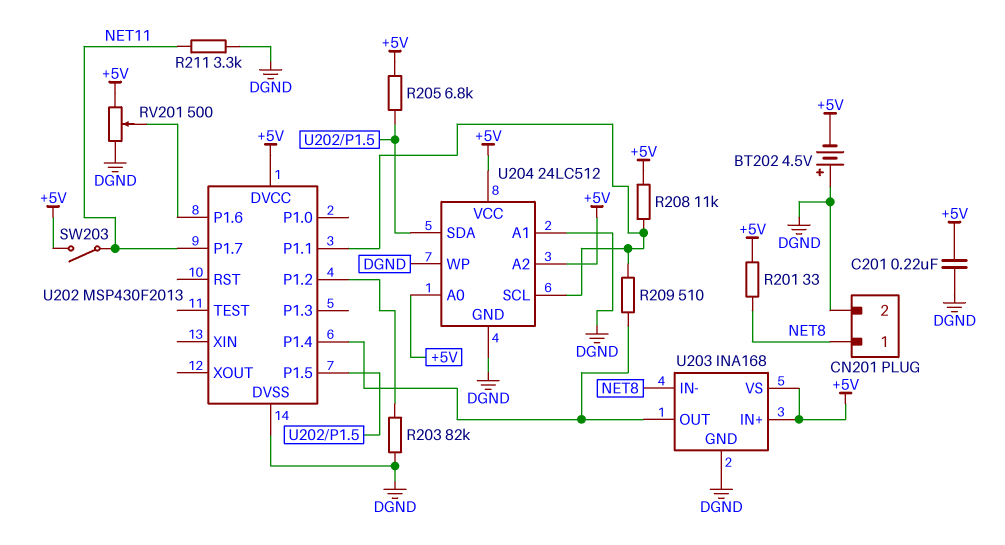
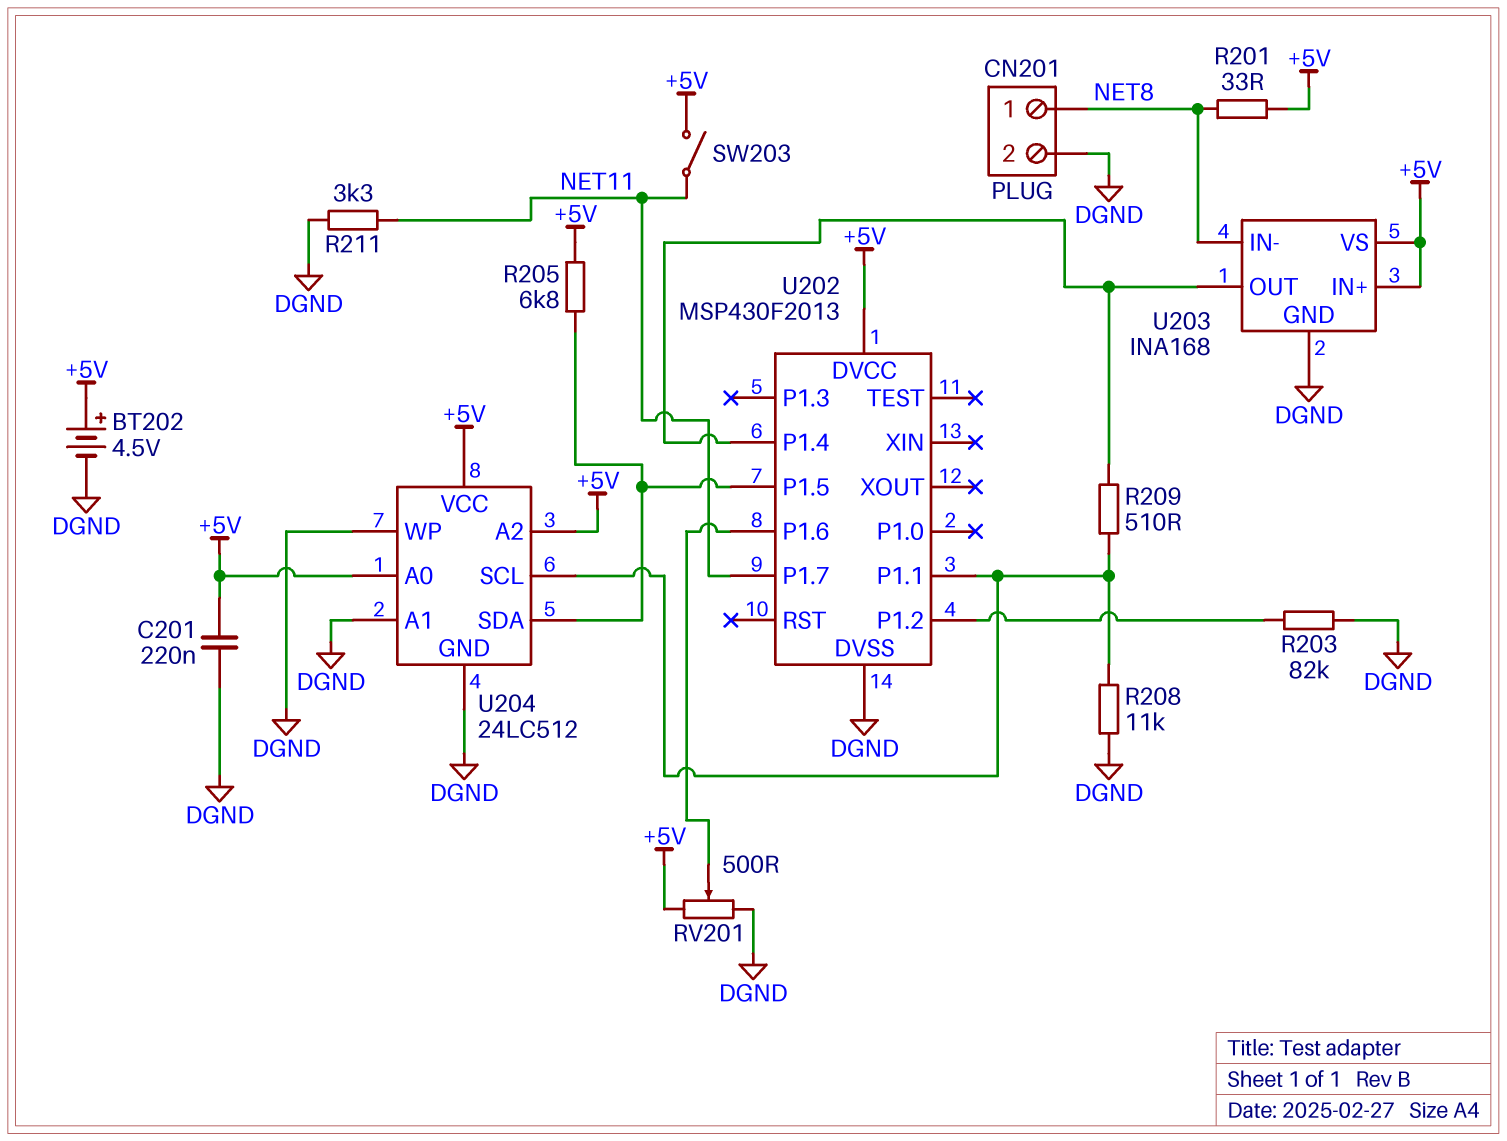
BT202: 4.5V (plus DGND, minus +5V) -> 4.5V (plus +5V, minus DGND)
R208: 11k (+5V, U202/P1.1) -> 11k (DGND, U202/P1.1)

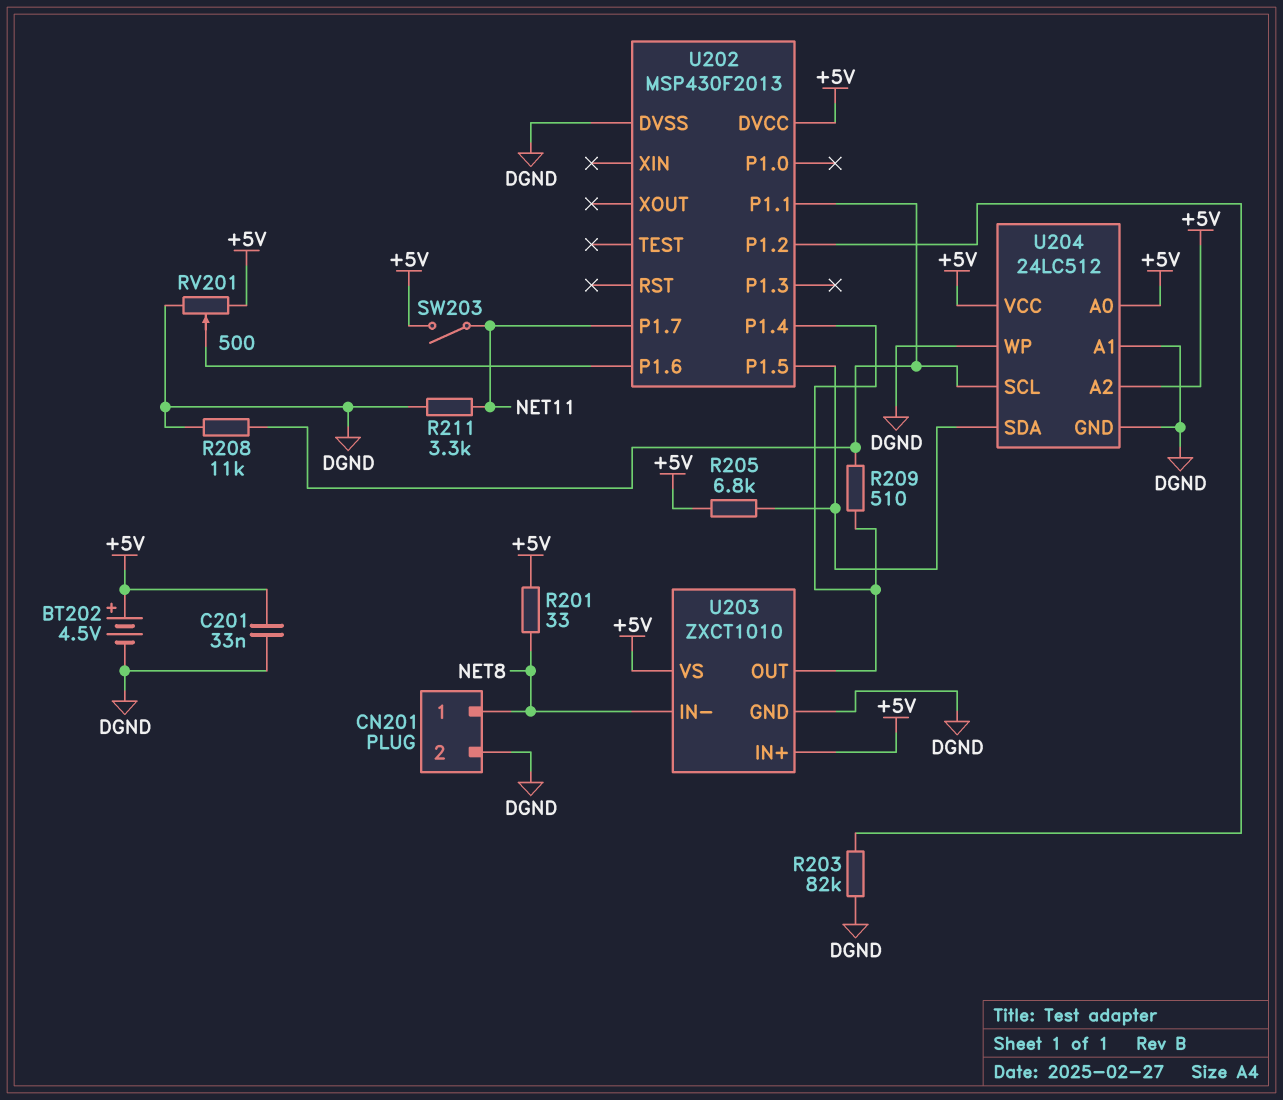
C201: 220nF (+5V, DGND) -> 33nF (+5V, DGND)
U203: INA168 -> ZXCT1010

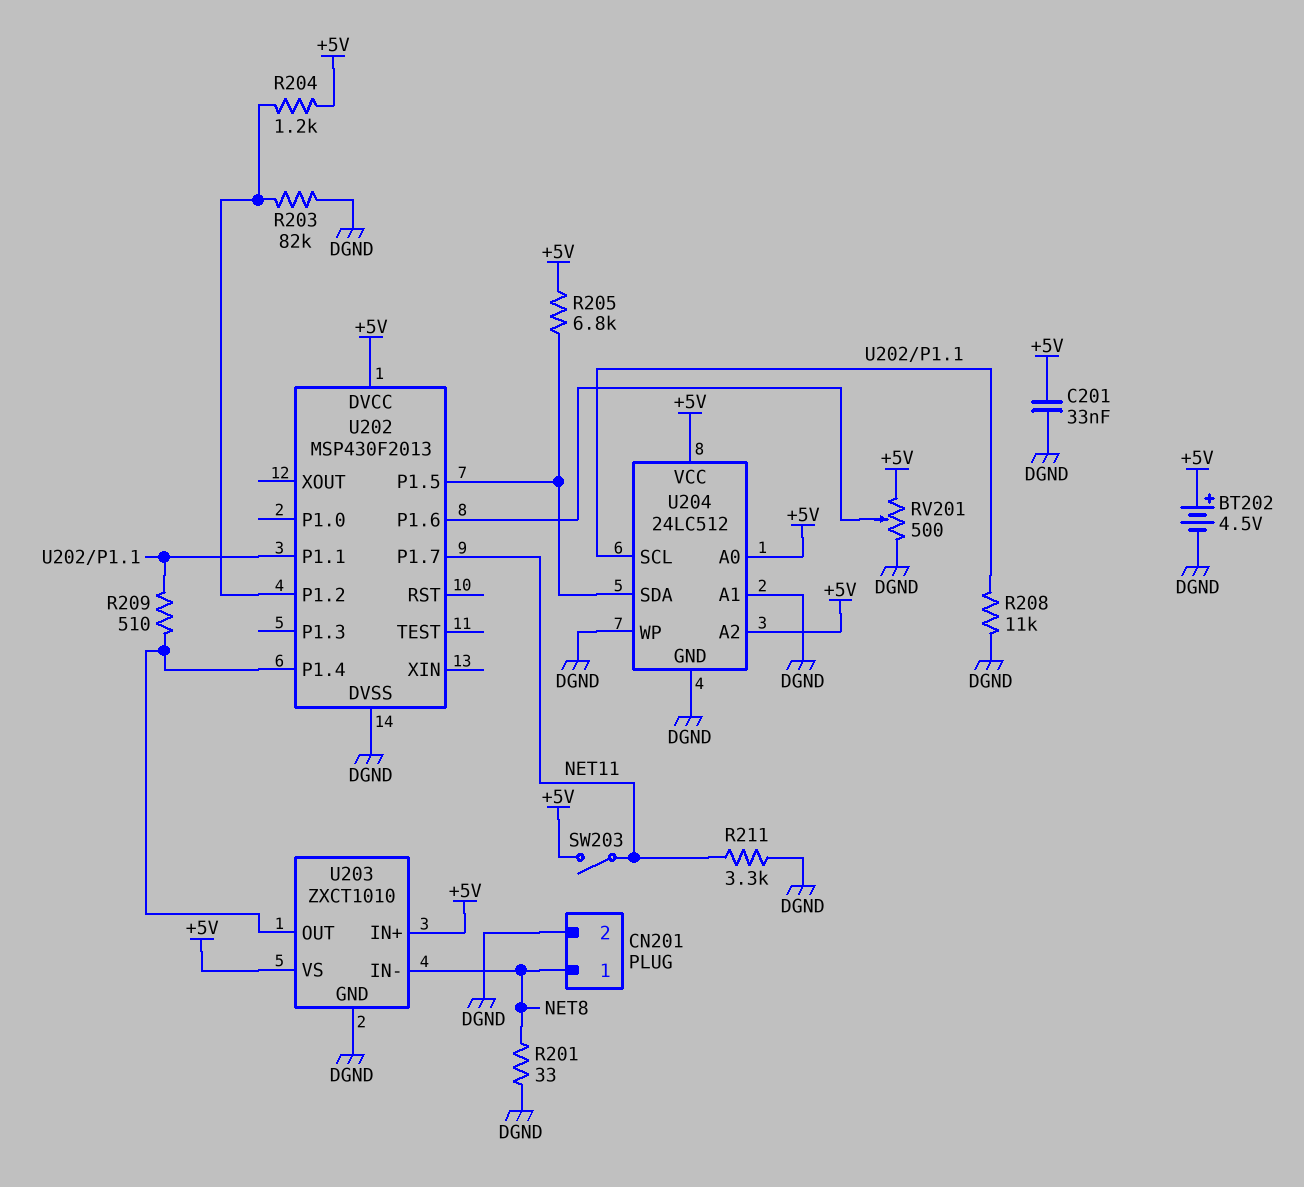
R201: 33 (+5V, NET8) -> 33 (DGND, NET8)
R204: none -> 1.2k (+5V, U202/P1.2)

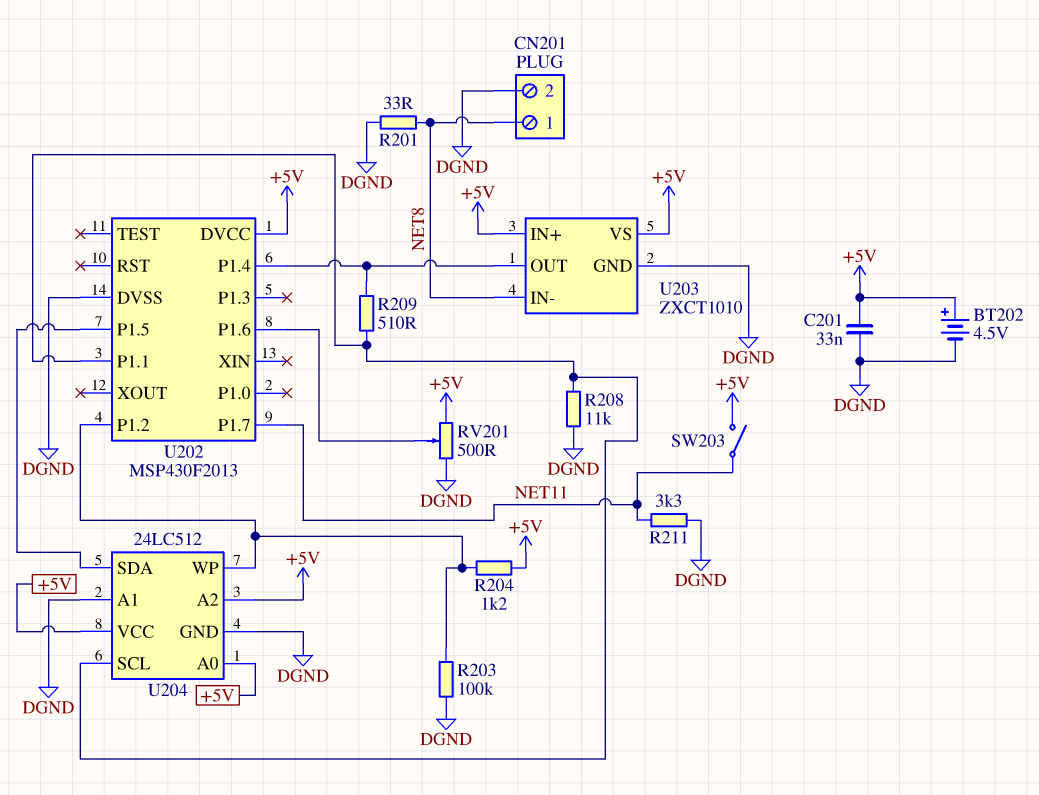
R203: 82k (DGND, U202/P1.2) -> 100k (DGND, U202/P1.2)
R205: 6.8k (+5V, U202/P1.5) -> none
U204 pin WP: DGND -> U202/P1.2

